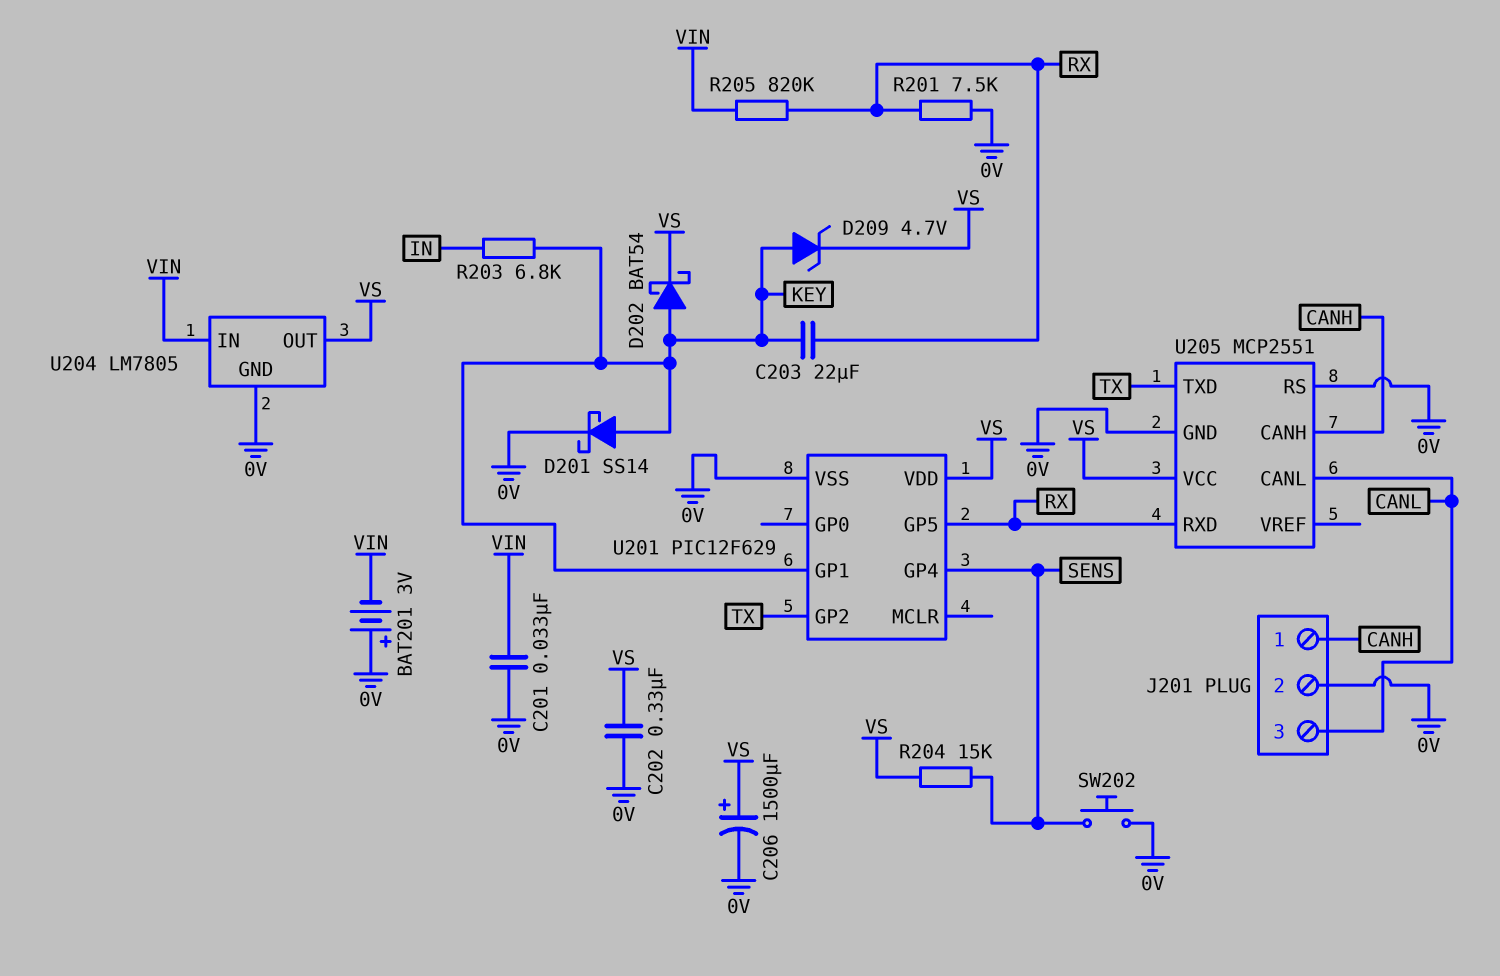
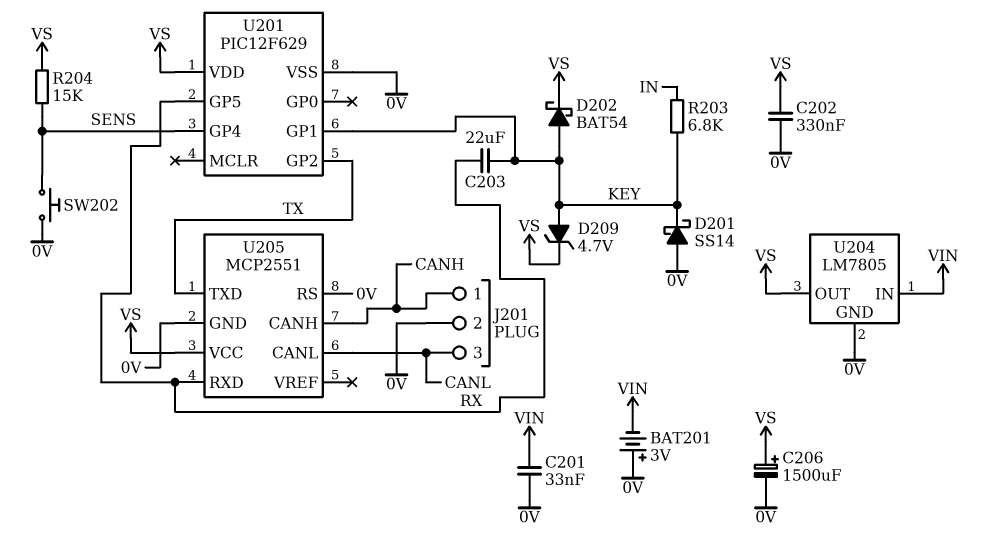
D201: schottky SS14 (A KEY, K 0V) -> schottky SS14 (A 0V, K KEY)
R201: 7.5k (0V, RX) -> none
R205: 820k (RX, VIN) -> none

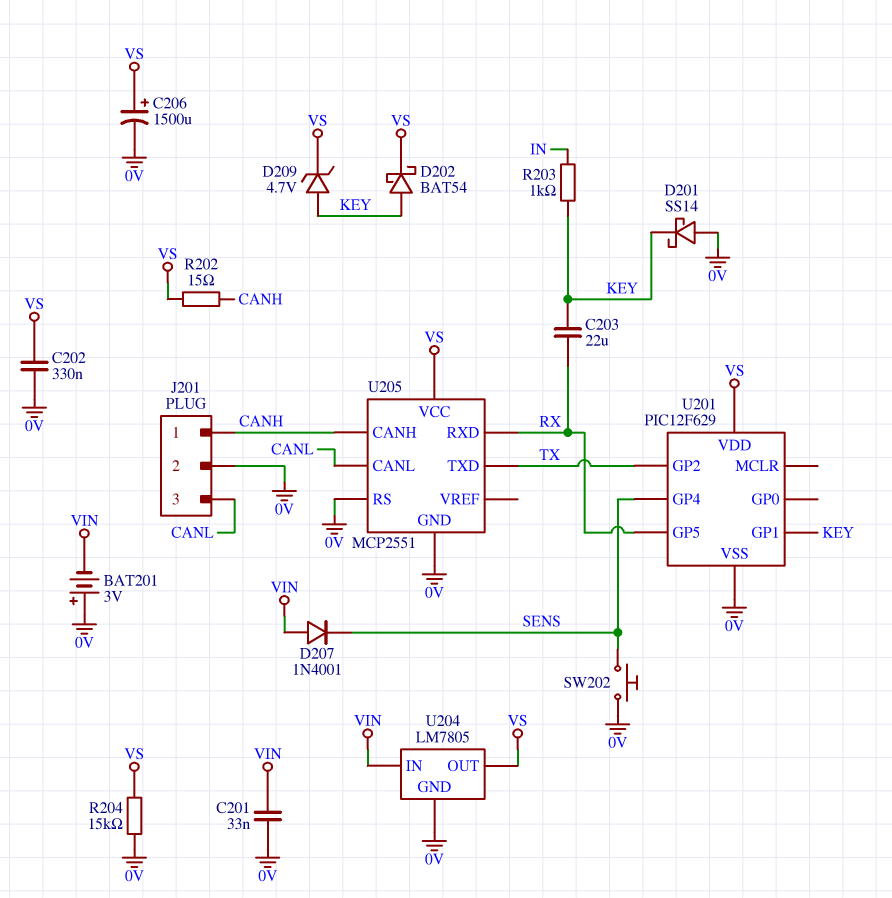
D207: none -> diode 1N4001 (A VIN, K SENS)
R202: none -> 15 (CANH, VS)
R203: 6.8k (IN, KEY) -> 1k (IN, KEY)
R204: 15k (SENS, VS) -> 15k (0V, VS)

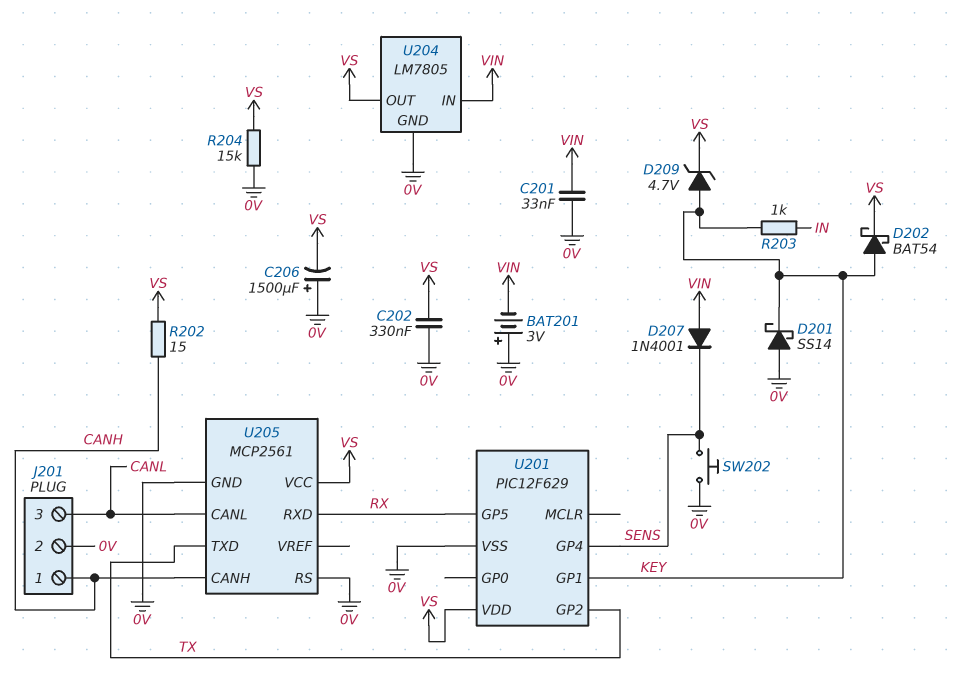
C203: 22uF (KEY, RX) -> none
C206: 1500uF (plus VS, minus 0V) -> 1500uF (plus 0V, minus VS)
U205: MCP2551 -> MCP2561

